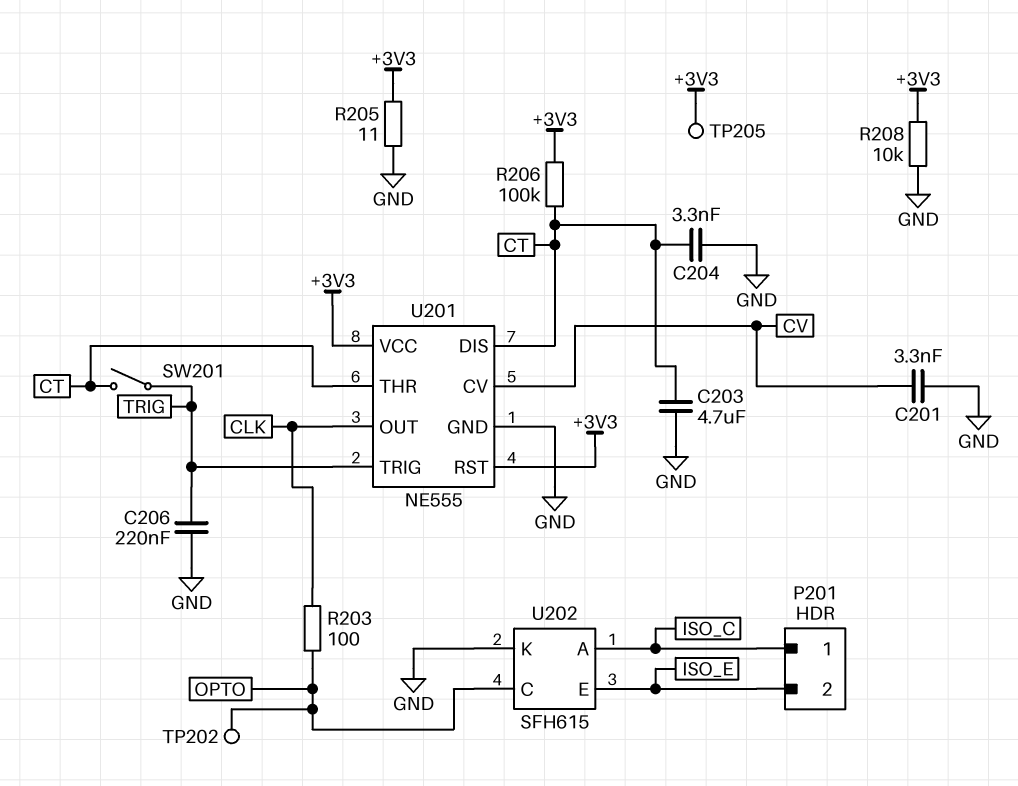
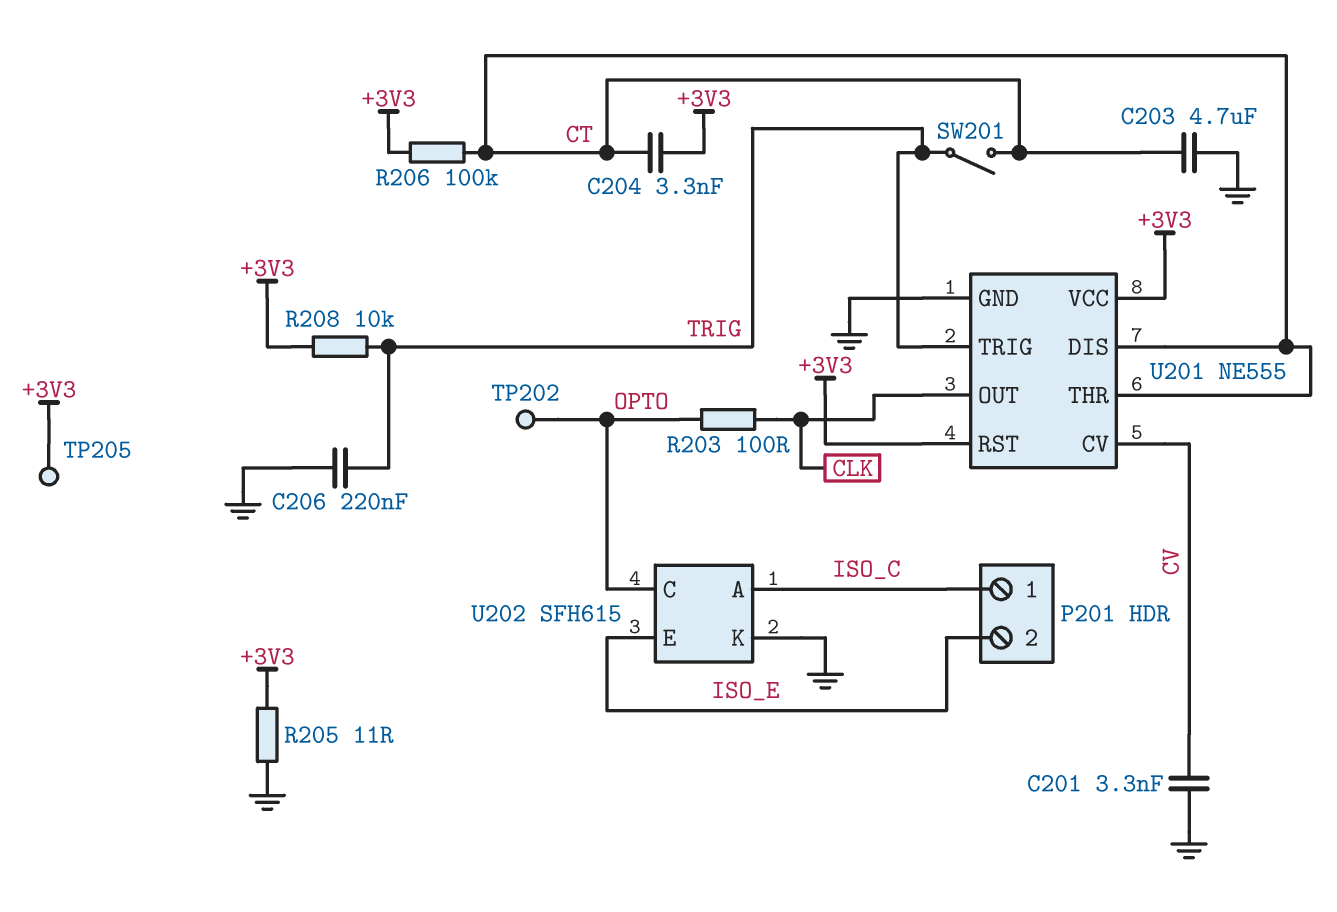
C204: 3.3nF (CT, GND) -> 3.3nF (+3V3, CT)
R208: 10k (+3V3, GND) -> 10k (+3V3, TRIG)

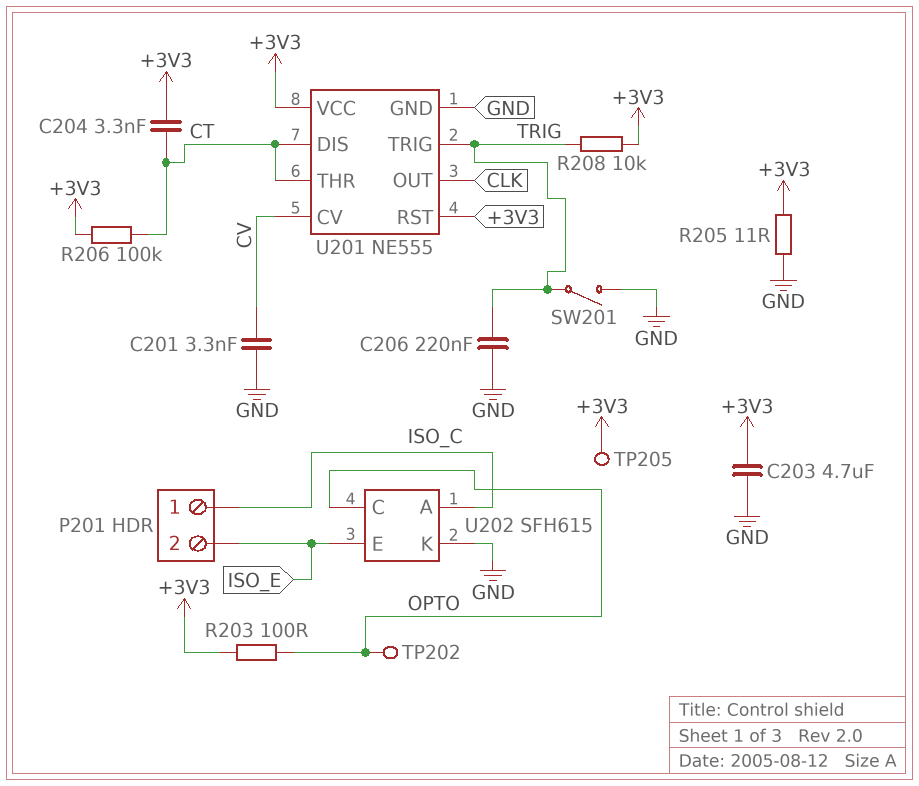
C203: 4.7uF (CT, GND) -> 4.7uF (+3V3, GND)
R203: 100 (CLK, OPTO) -> 100 (+3V3, OPTO)
SW201: switch (CT, TRIG) -> switch (GND, TRIG)

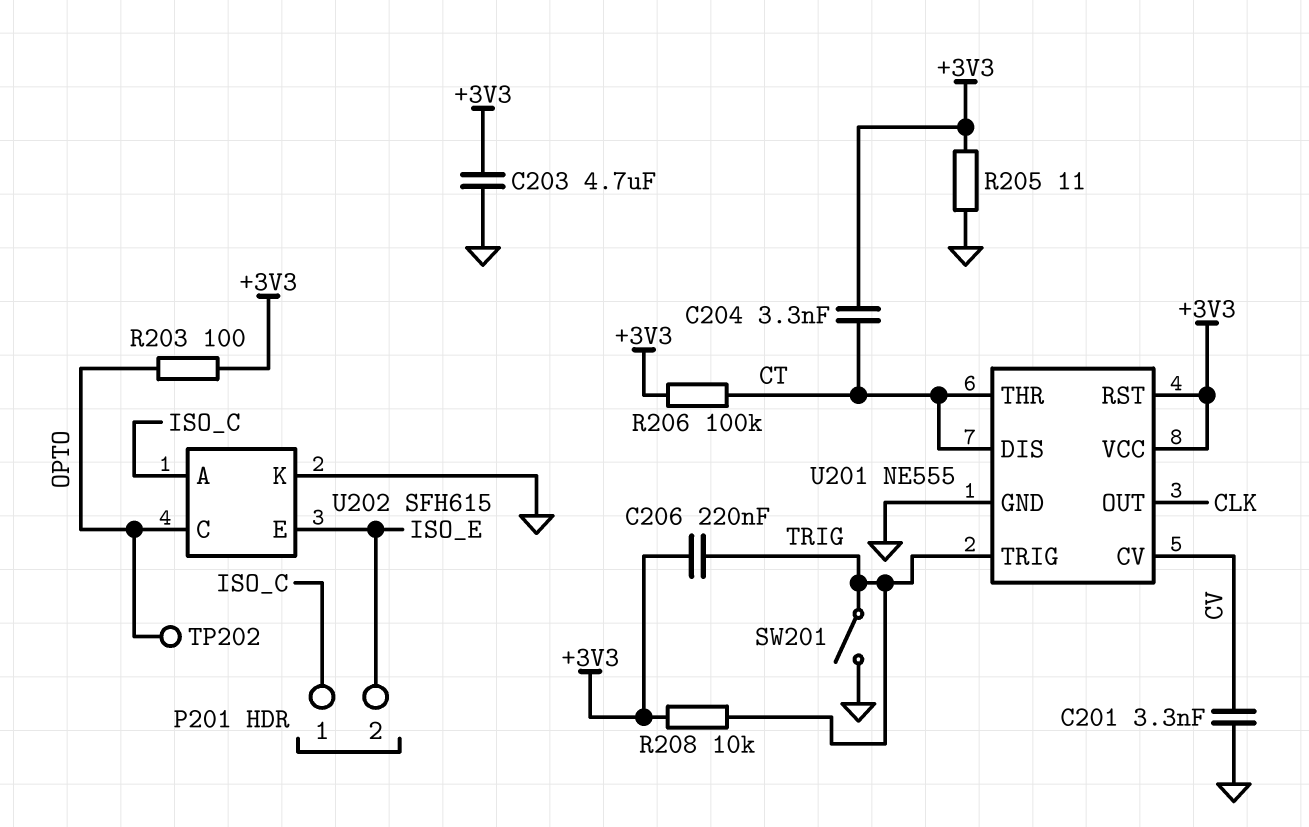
C206: 220nF (GND, TRIG) -> 220nF (+3V3, TRIG)
TP205: test point (+3V3) -> none

